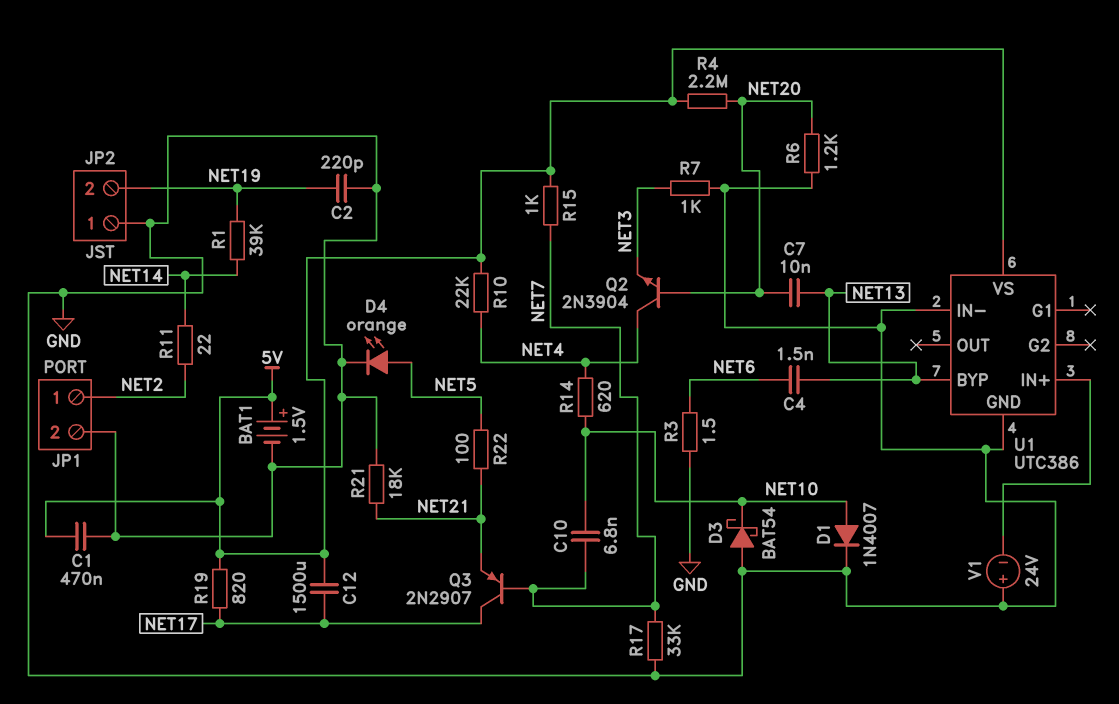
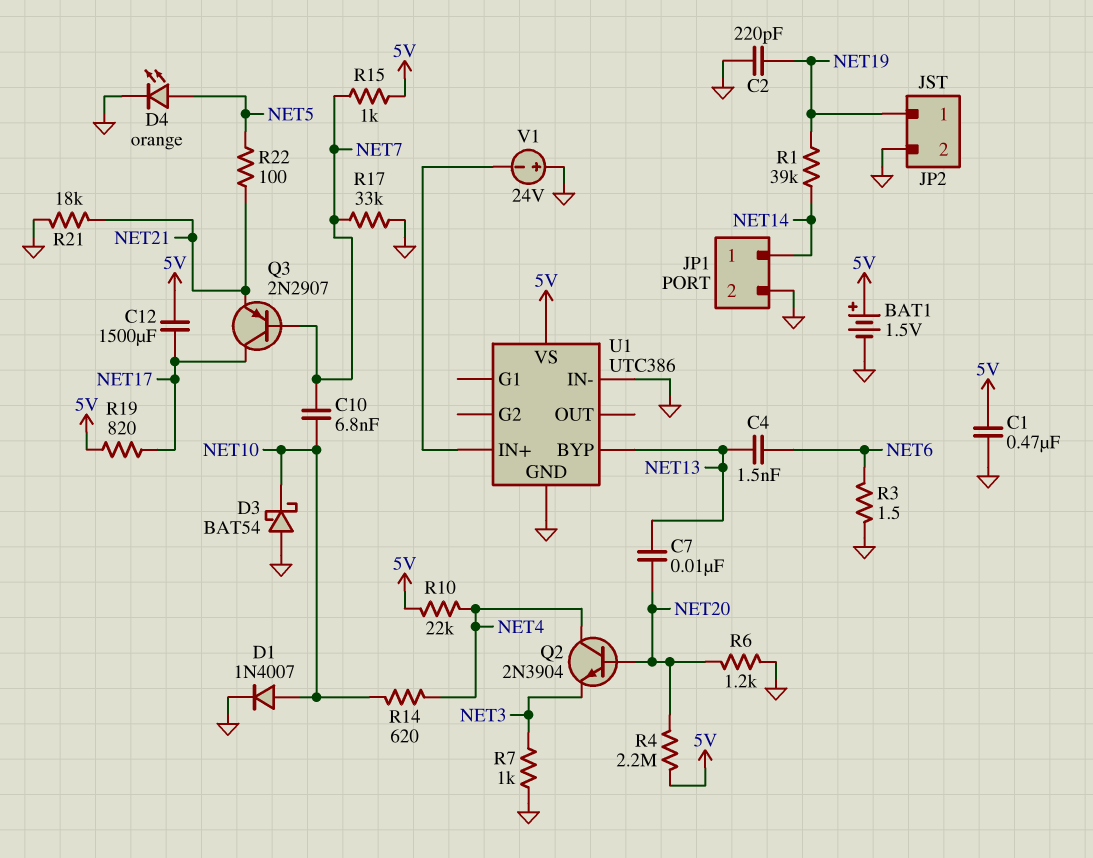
JP1 pin 1: NET2 -> NET14
JP2 pin 1: GND -> NET19
JP2 pin 2: NET19 -> GND
R11: 22 (NET2, NET14) -> none

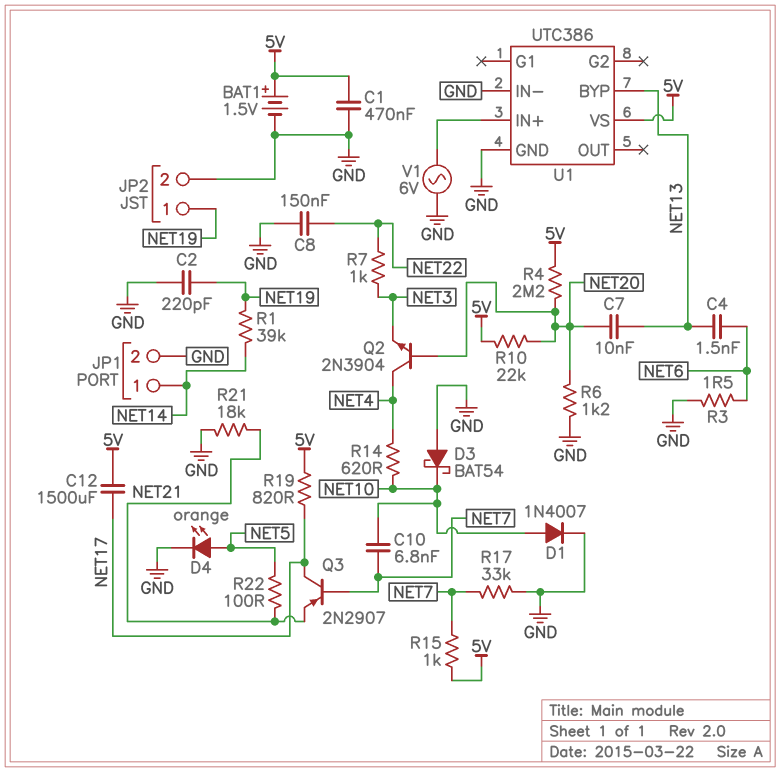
C8: none -> 150nF (GND, NET22)
R7: 1k (GND, NET3) -> 1k (NET3, NET22)
R10: 22k (5V, NET4) -> 22k (5V, NET20)
V1: 24V (plus GND, minus U1/IN+) -> AC 6V (GND, U1/IN+)

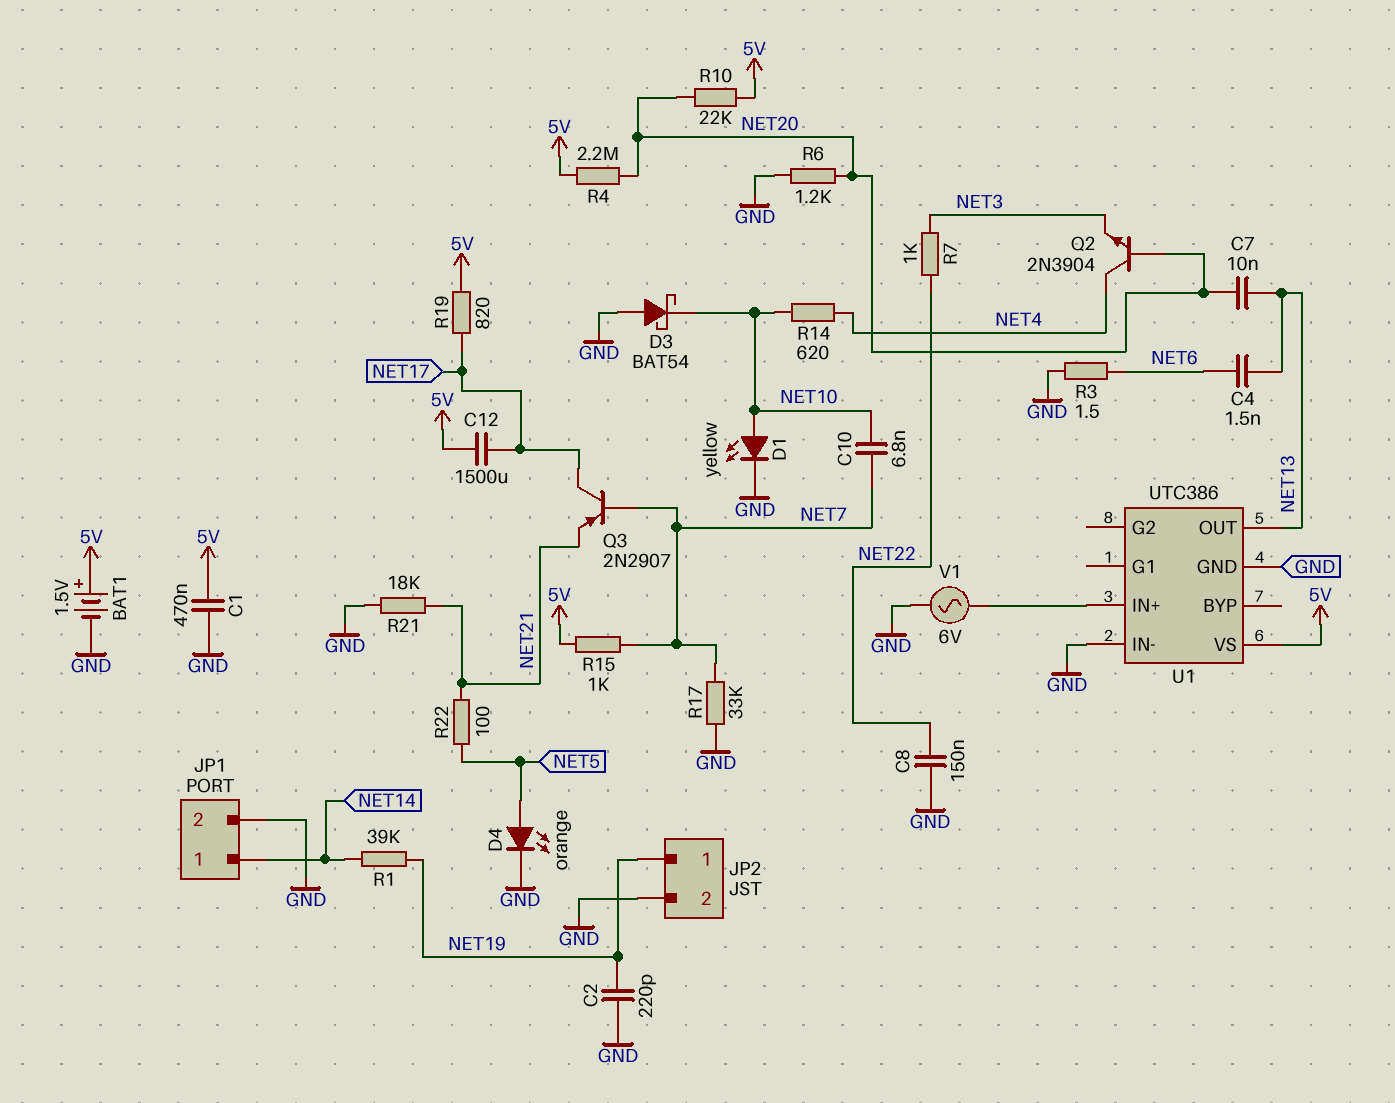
D1: diode 1N4007 (A NET10, K GND) -> LED yellow (A NET10, K GND)
U1 pin BYP: NET13 -> none
U1 pin OUT: none -> NET13

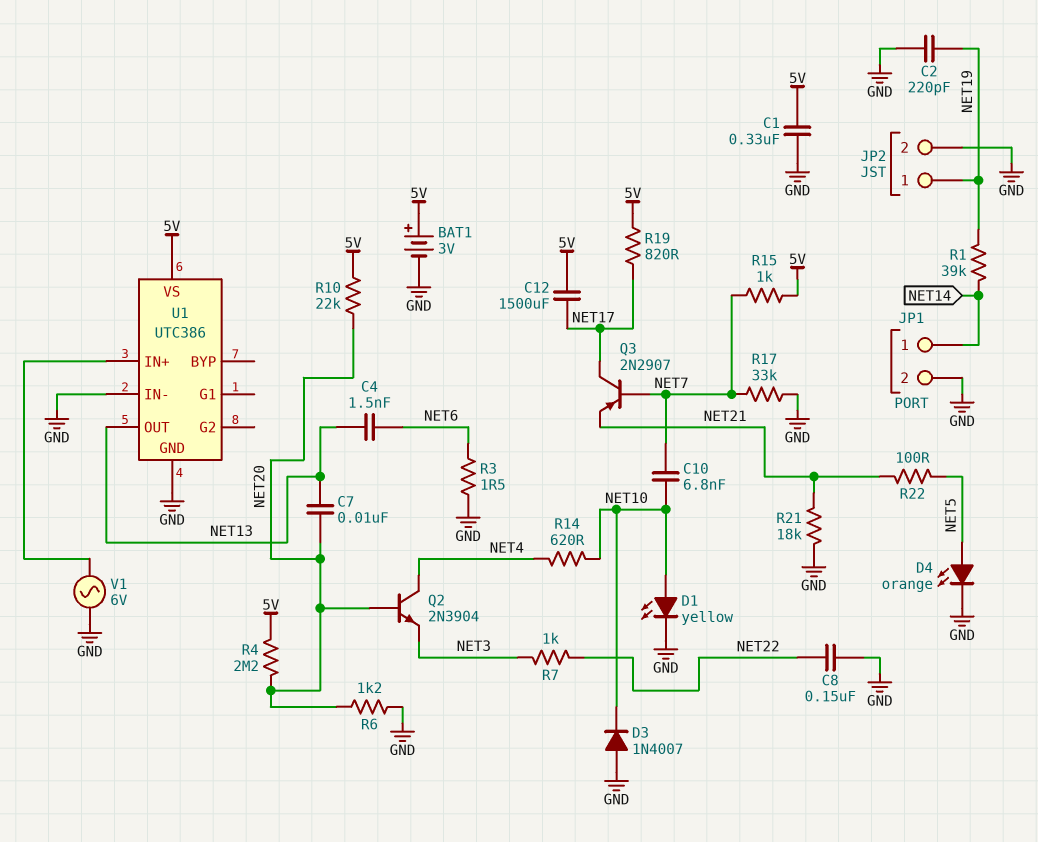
BAT1: 1.5V (plus 5V, minus GND) -> 3V (plus 5V, minus GND)
C1: 470nF (5V, GND) -> 330nF (5V, GND)
D3: schottky BAT54 (A GND, K NET10) -> diode 1N4007 (A GND, K NET10)

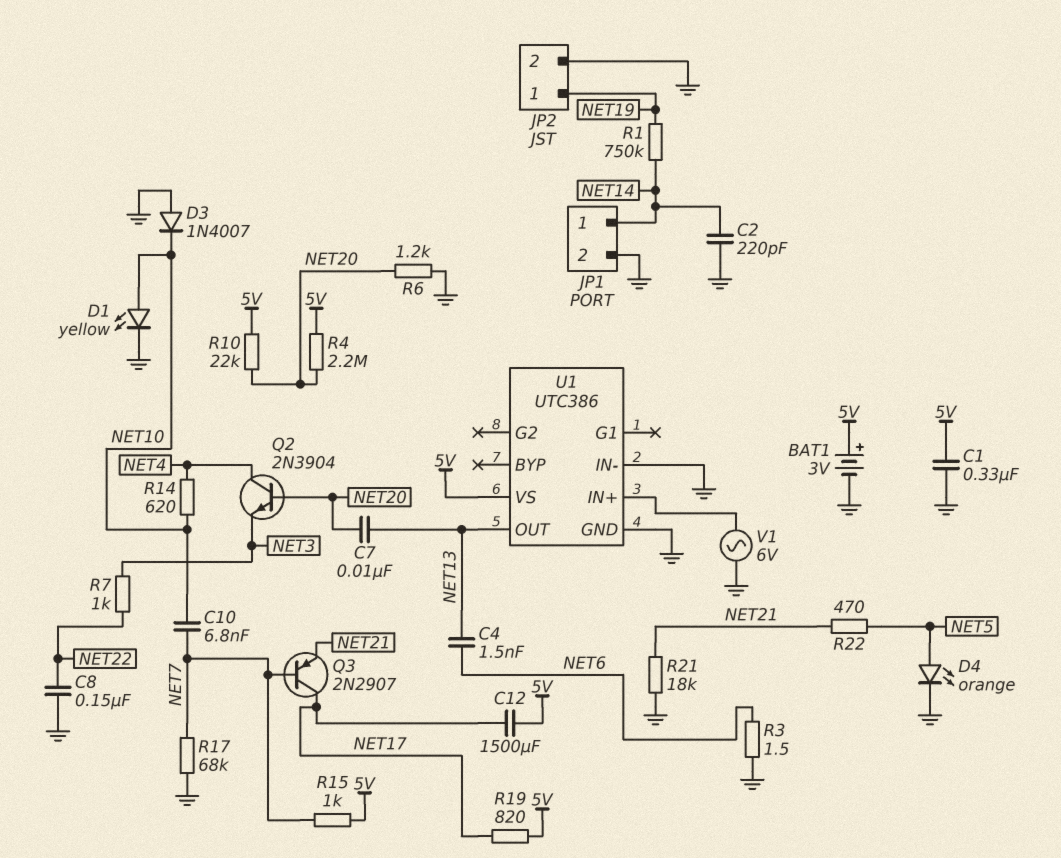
C2: 220pF (GND, NET19) -> 220pF (GND, NET14)
R1: 39k (NET14, NET19) -> 750k (NET14, NET19)
R17: 33k (GND, NET7) -> 68k (GND, NET7)
R22: 100 (NET5, NET21) -> 470 (NET5, NET21)

